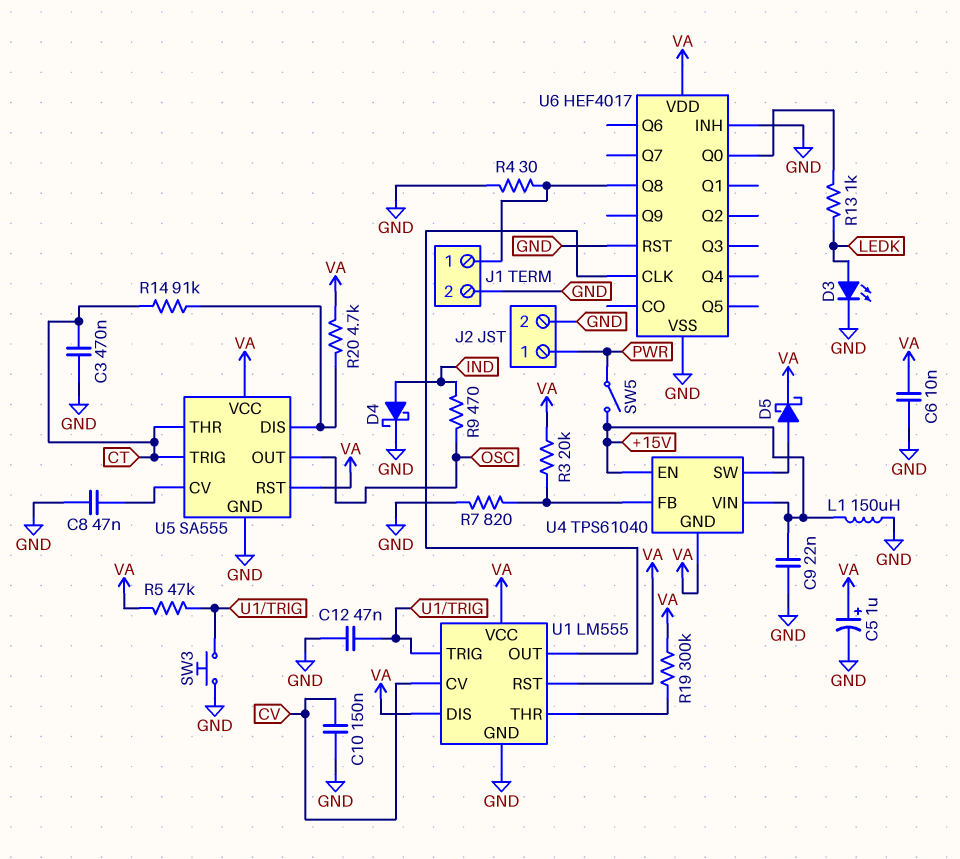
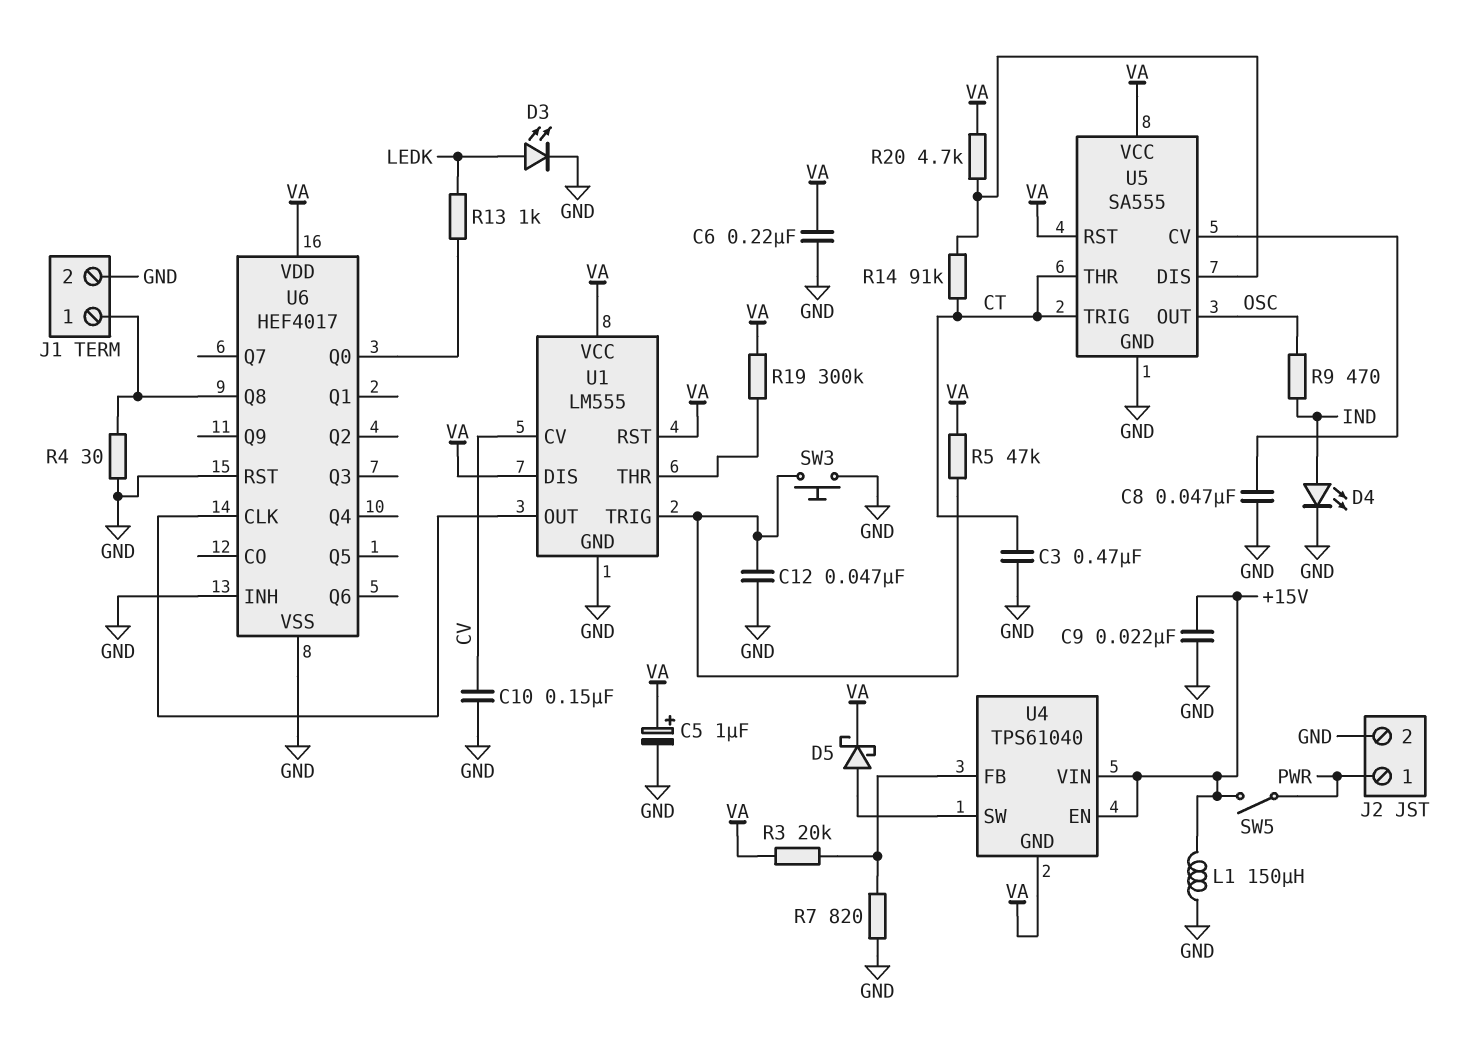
C6: 10nF (GND, VA) -> 220nF (GND, VA)
D4: schottky (A IND, K GND) -> LED (A IND, K GND)

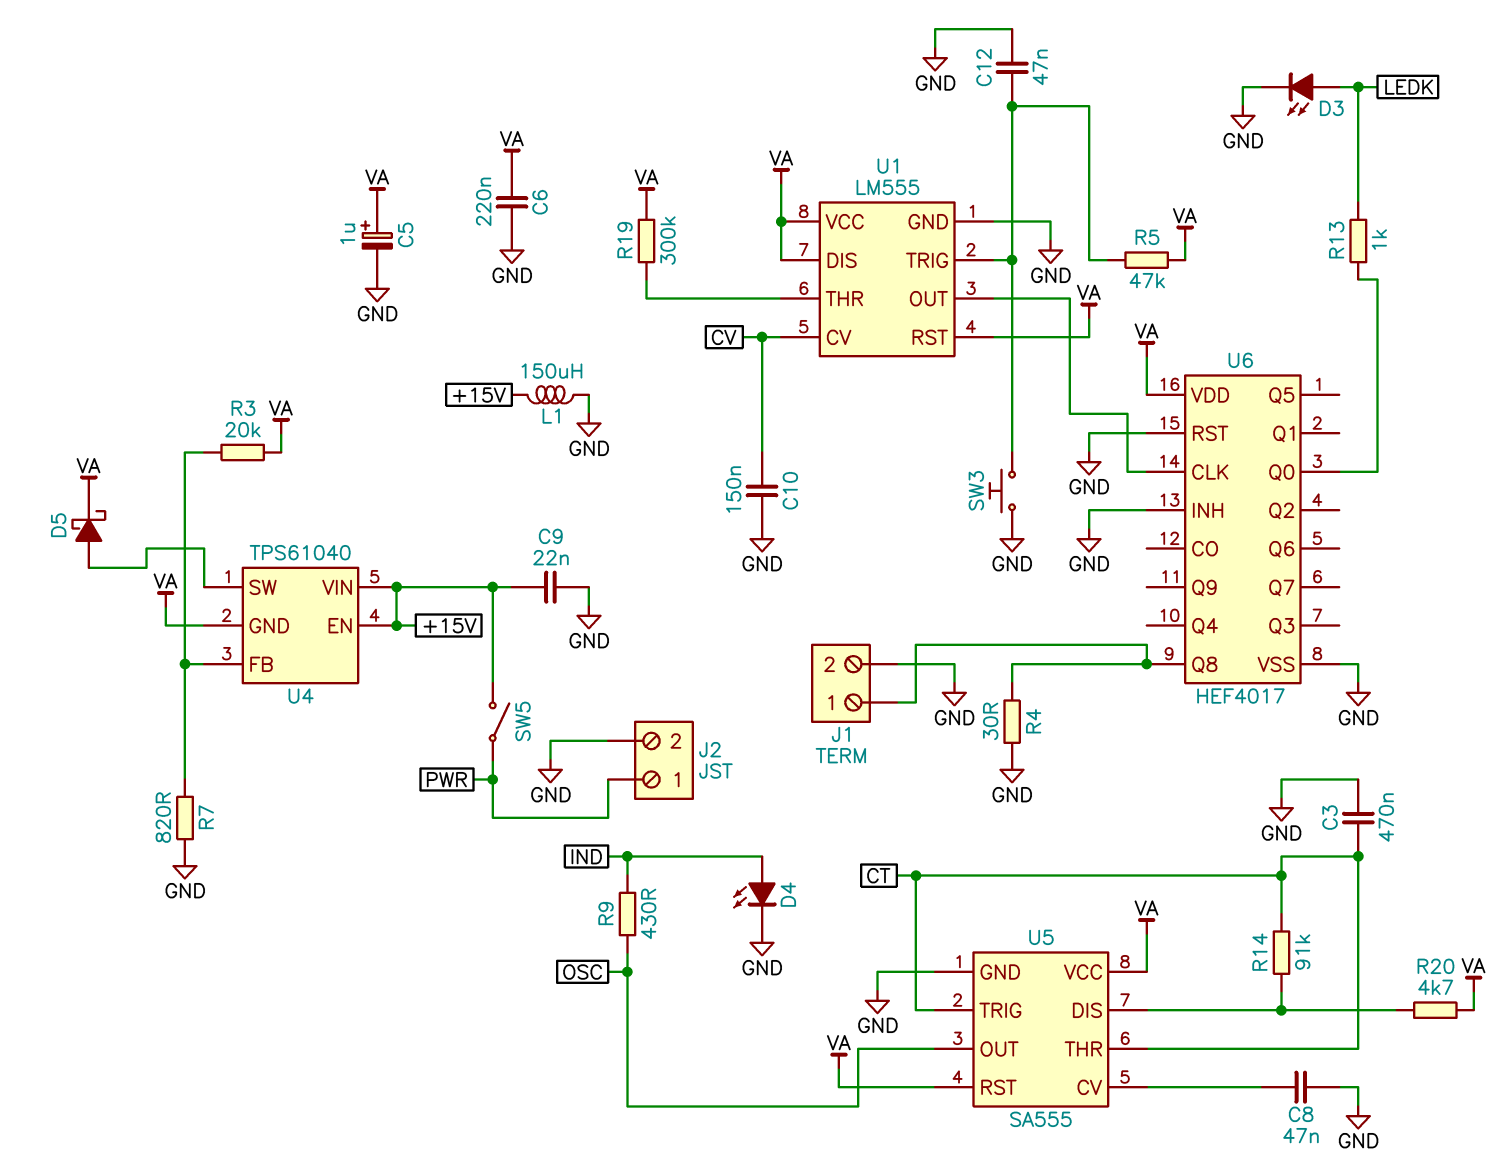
R9: 470 (IND, OSC) -> 430 (IND, OSC)

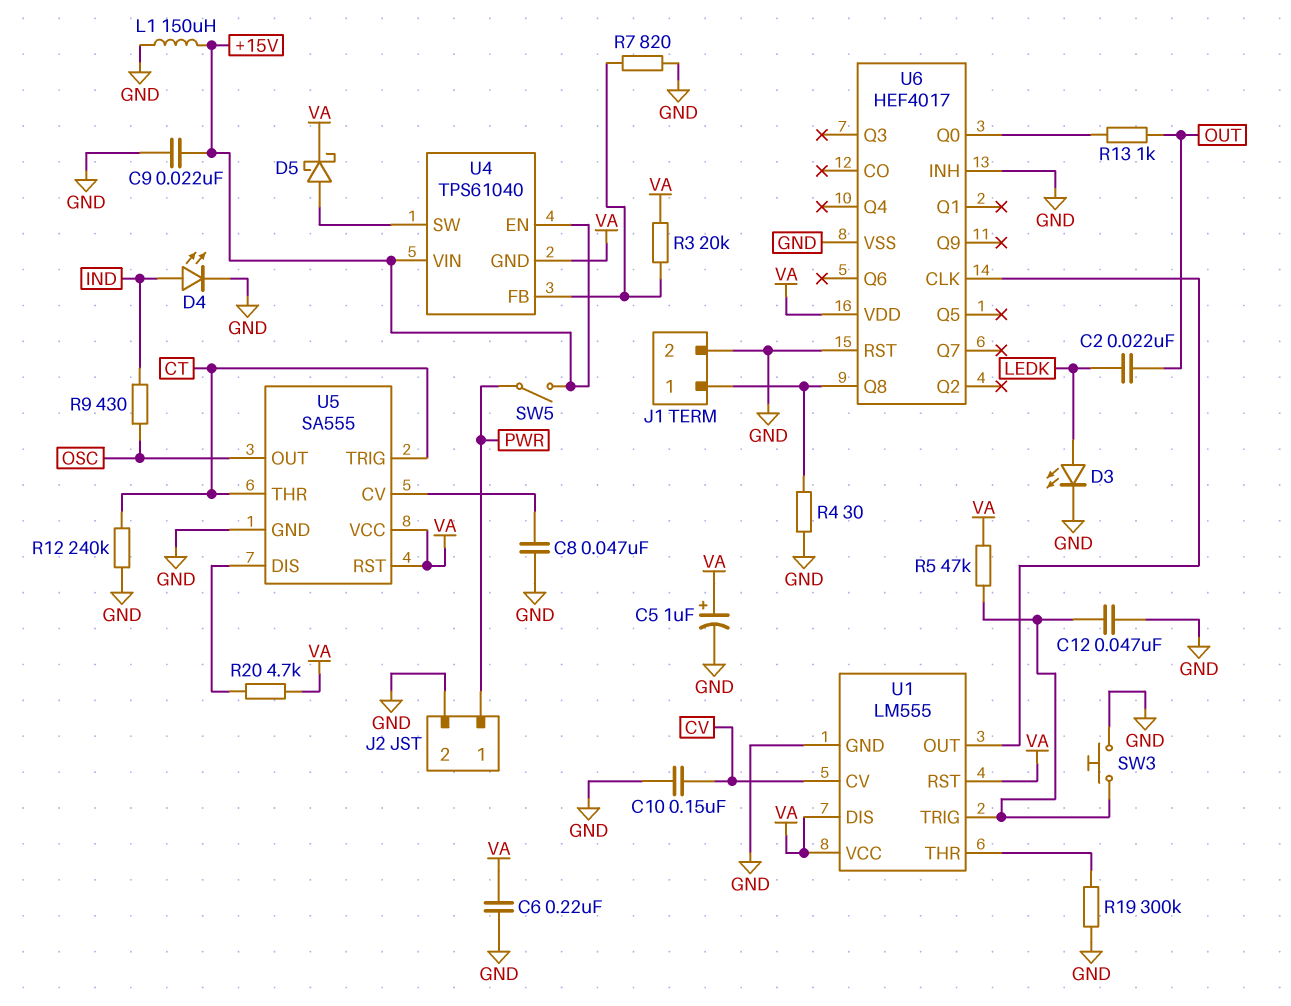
C2: none -> 22nF (LEDK, OUT)
C3: 470nF (CT, GND) -> none
R12: none -> 240k (CT, GND)
R13: 1k (LEDK, U6/Q0) -> 1k (OUT, U6/Q0)
R14: 91k (CT, U5/DIS) -> none
R19: 300k (U1/THR, VA) -> 300k (GND, U1/THR)

